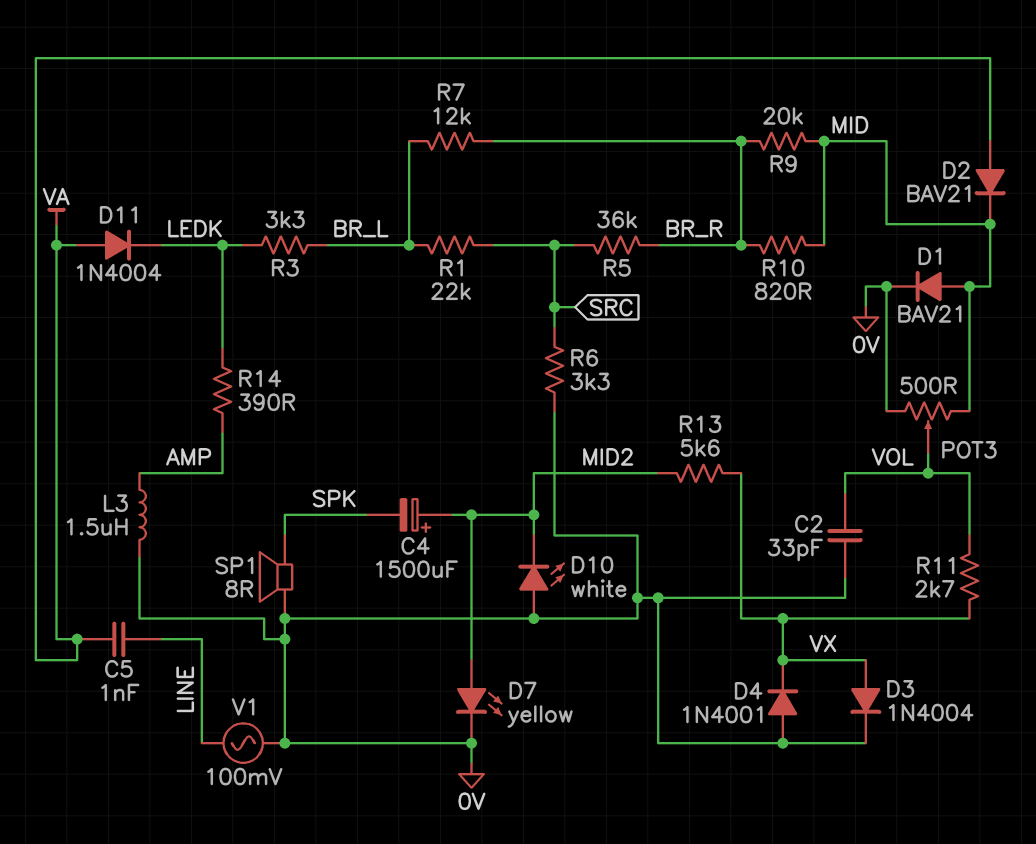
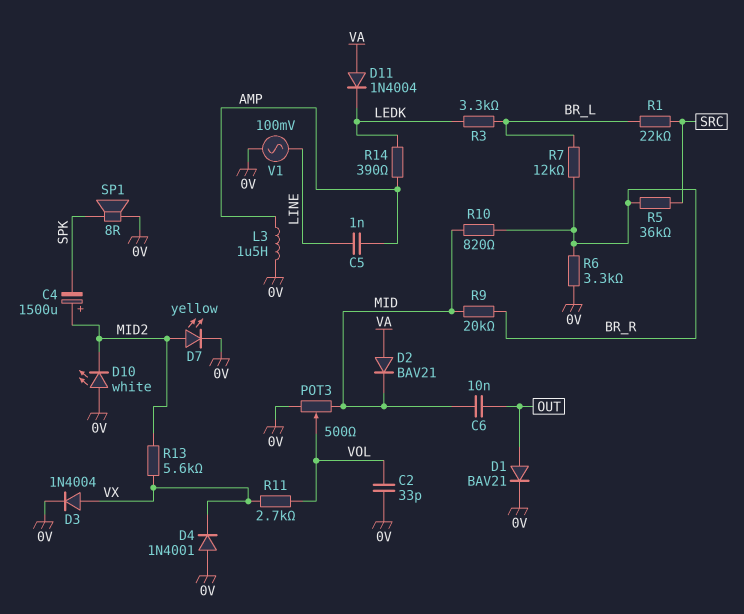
C5: 1nF (LINE, VA) -> 1nF (AMP, LINE)
C6: none -> 10nF (MID, OUT)
D1: diode BAV21 (A MID, K 0V) -> diode BAV21 (A OUT, K 0V)
R6: 3.3k (0V, SRC) -> 3.3k (0V, BR_R)

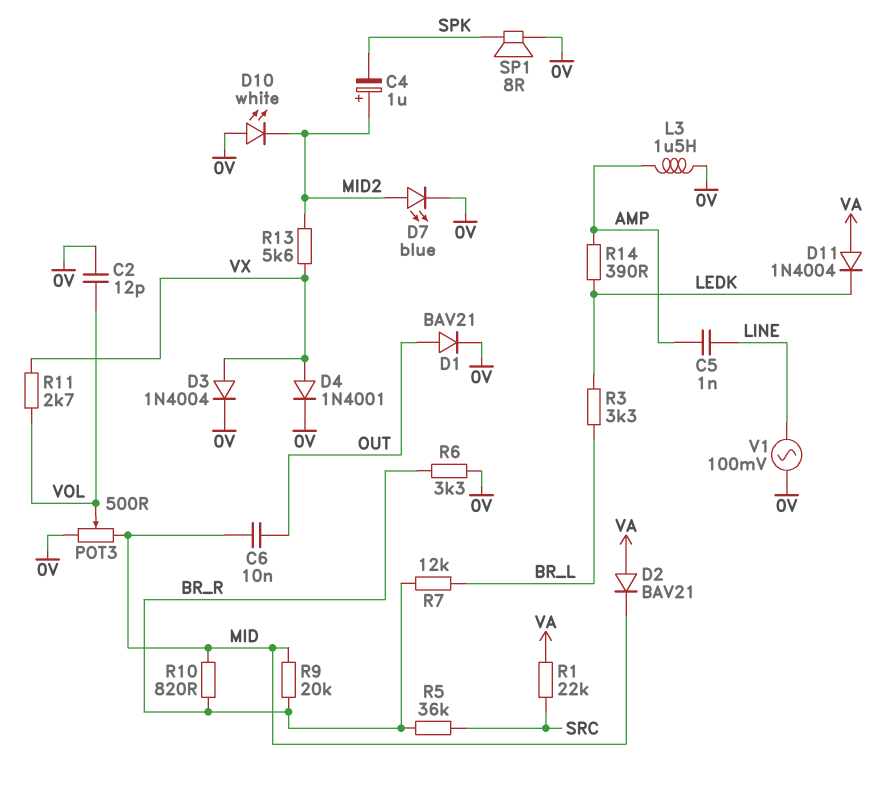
C2: 33pF (0V, VOL) -> 12pF (0V, VOL)
C4: 1500uF (plus MID2, minus SPK) -> 1uF (plus MID2, minus SPK)
D4: diode 1N4001 (A 0V, K VX) -> diode 1N4001 (A VX, K 0V)
D7: LED yellow (A MID2, K 0V) -> LED blue (A MID2, K 0V)
R1: 22k (BR_L, SRC) -> 22k (SRC, VA)

